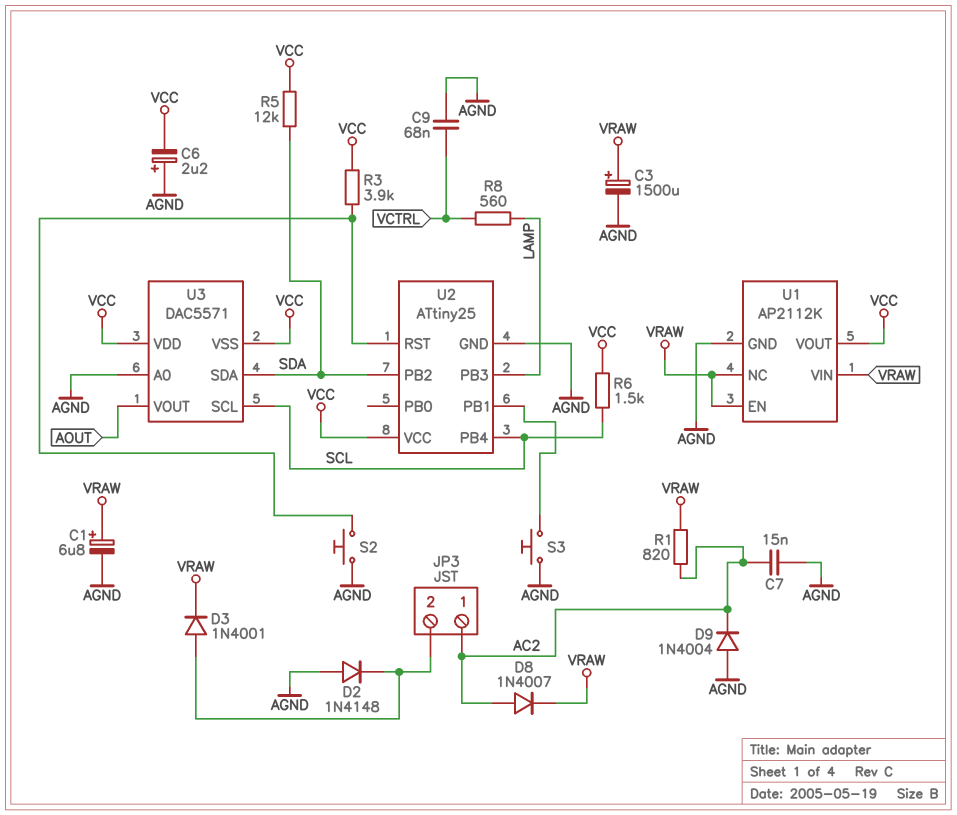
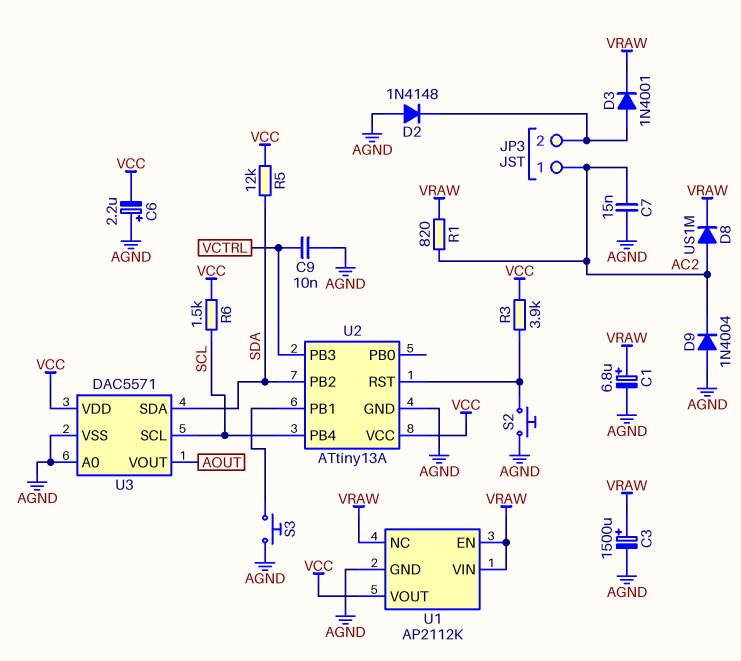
C9: 68nF (AGND, VCTRL) -> 10nF (AGND, VCTRL)
D8: diode 1N4007 (A AC2, K VRAW) -> diode US1M (A AC2, K VRAW)
R8: 560 (LAMP, VCTRL) -> none
U2: ATtiny25 -> ATtiny13A
U2 pin PB3: LAMP -> VCTRL
U3 pin VSS: VCC -> AGND

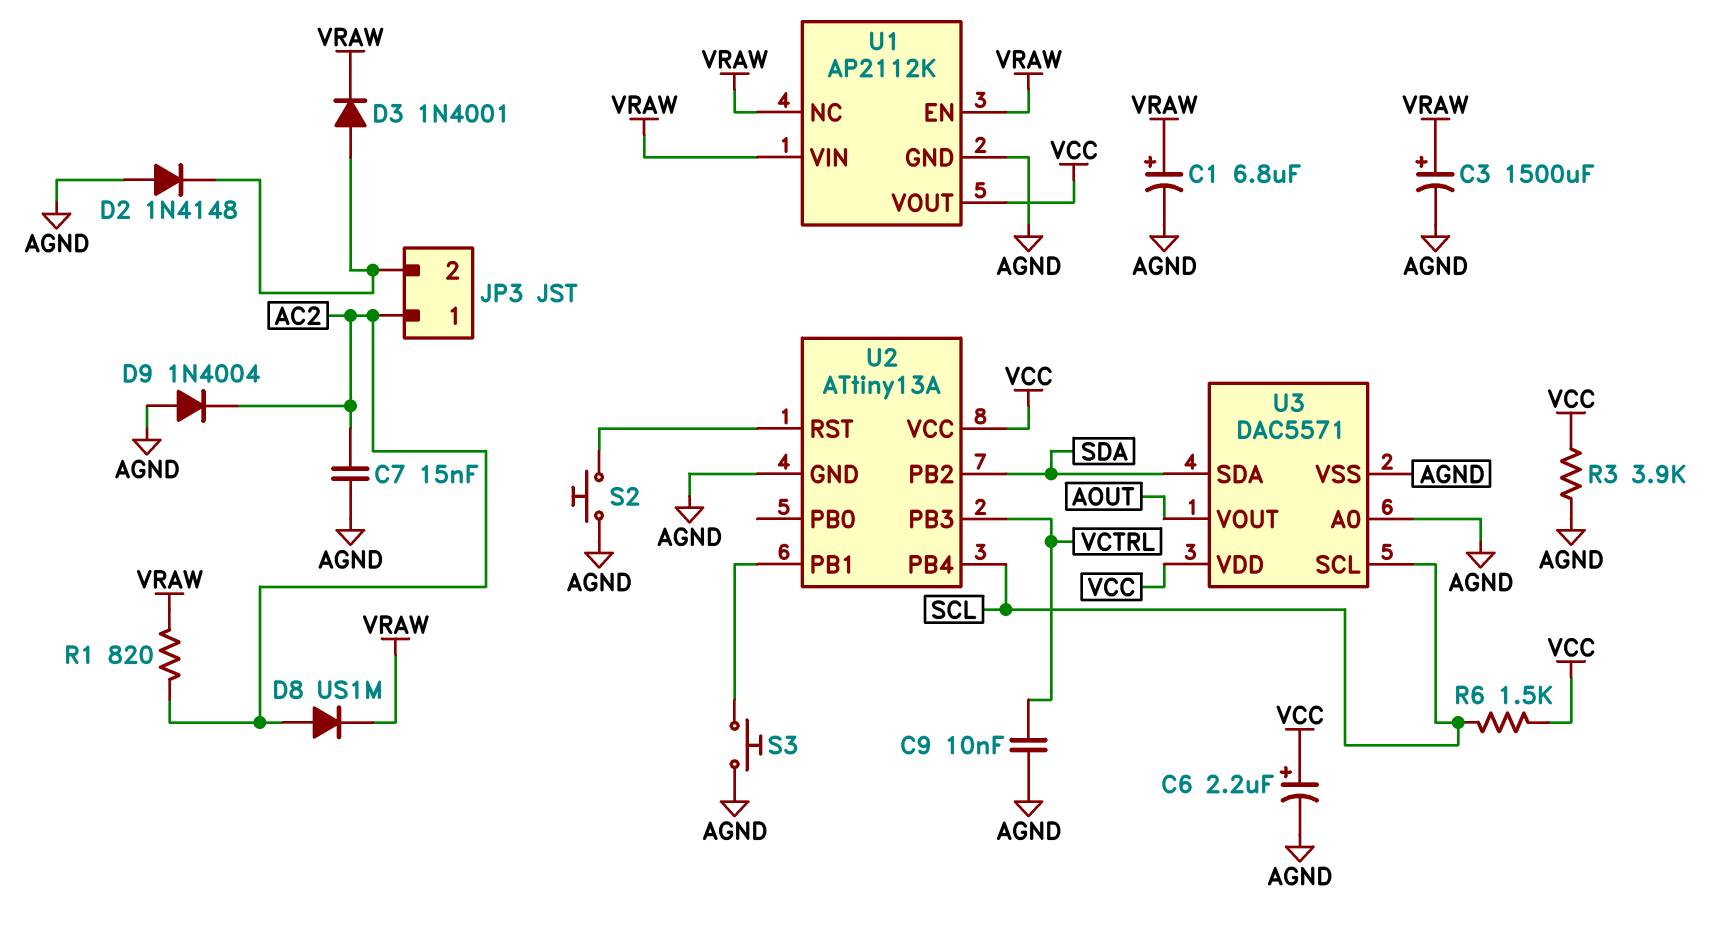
C6: 2.2uF (plus AGND, minus VCC) -> 2.2uF (plus VCC, minus AGND)
R3: 3.9k (U2/RST, VCC) -> 3.9k (AGND, VCC)
R5: 12k (SDA, VCC) -> none

